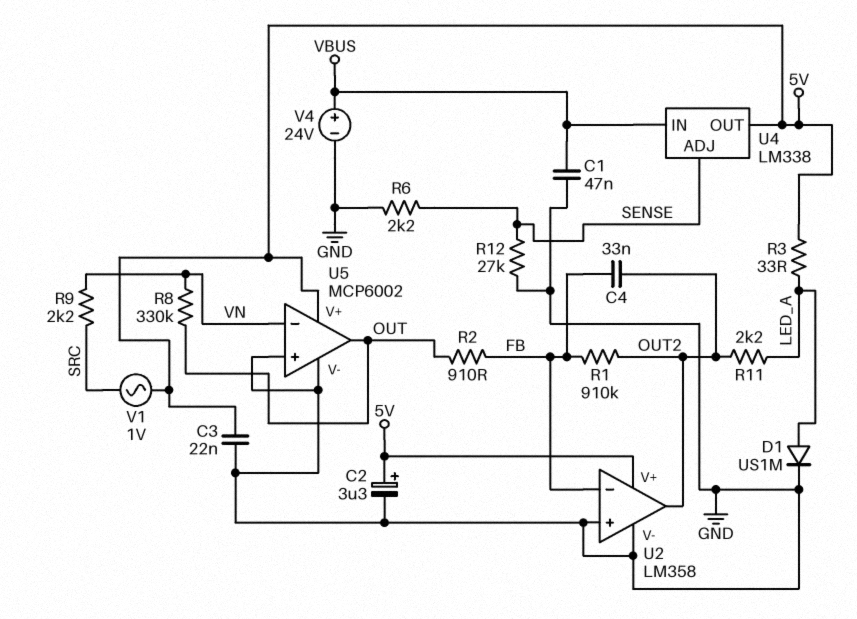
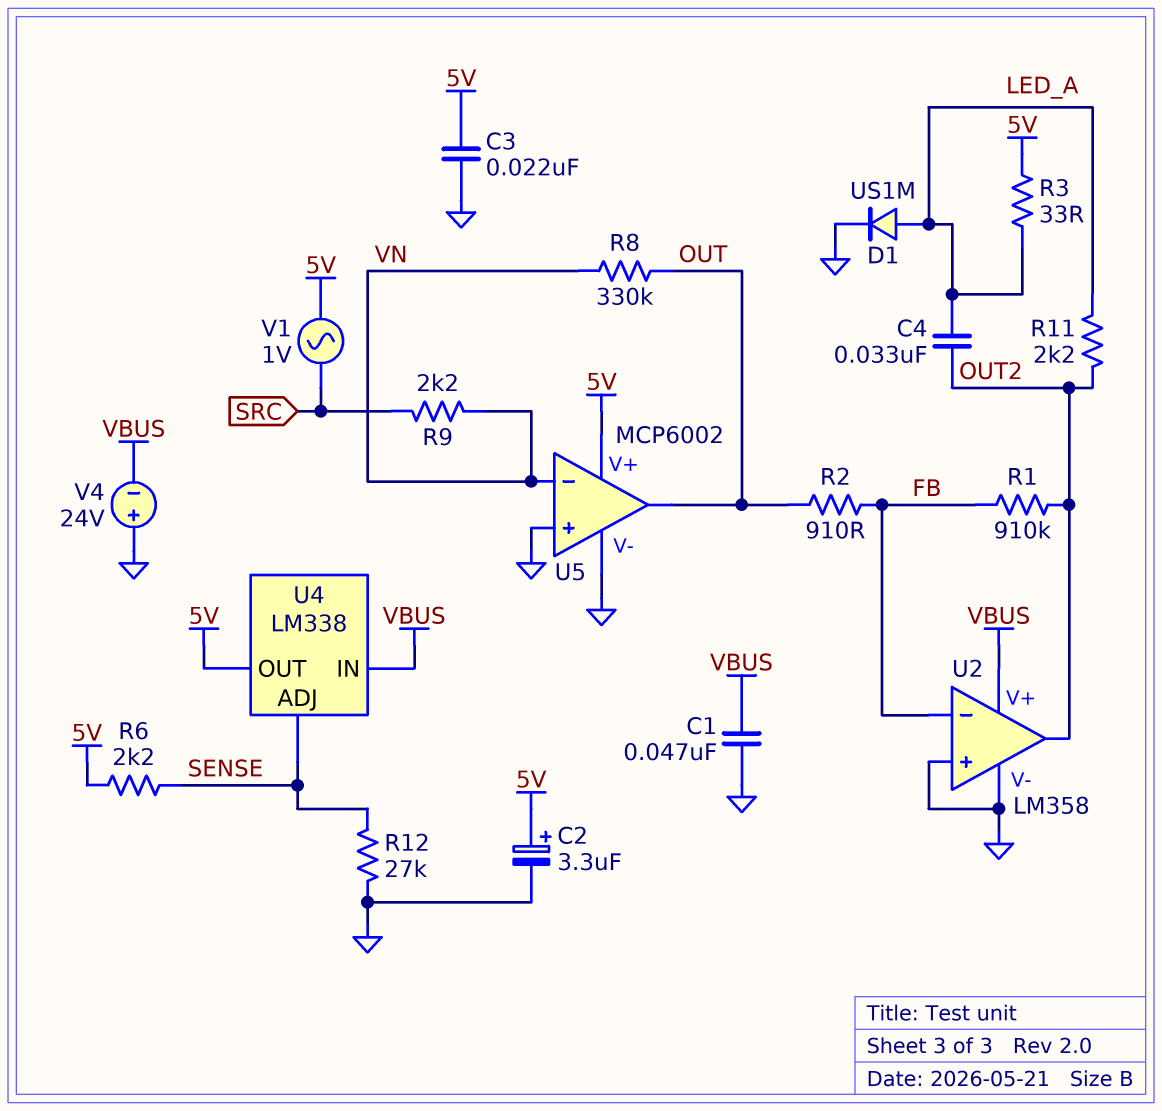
C4: 33nF (FB, OUT2) -> 33nF (LED_A, OUT2)
R6: 2.2k (GND, SENSE) -> 2.2k (5V, SENSE)
U2 pin V+: 5V -> VBUS
V4: 24V (plus VBUS, minus GND) -> 24V (plus GND, minus VBUS)

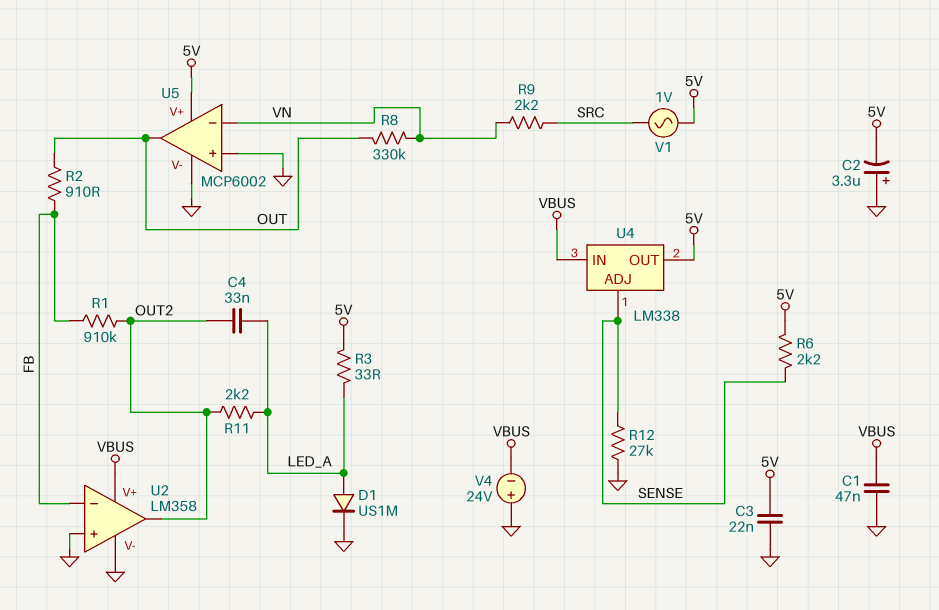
C2: 3.3uF (plus 5V, minus GND) -> 3.3uF (plus GND, minus 5V)

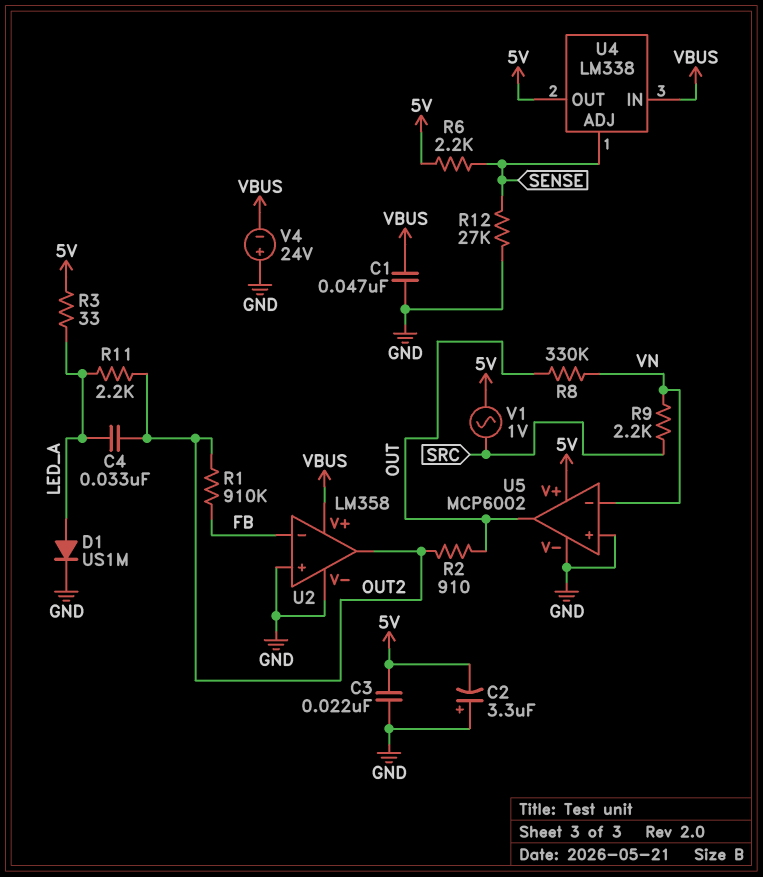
R2: 910 (FB, OUT) -> 910 (OUT, OUT2)

